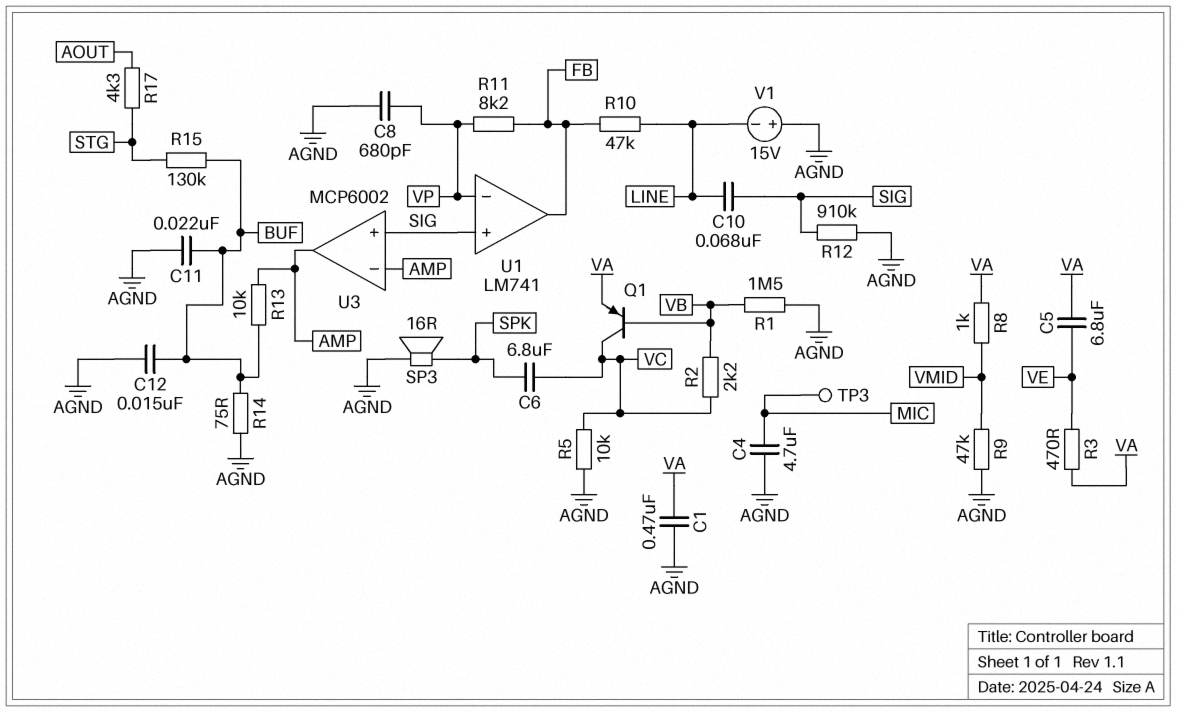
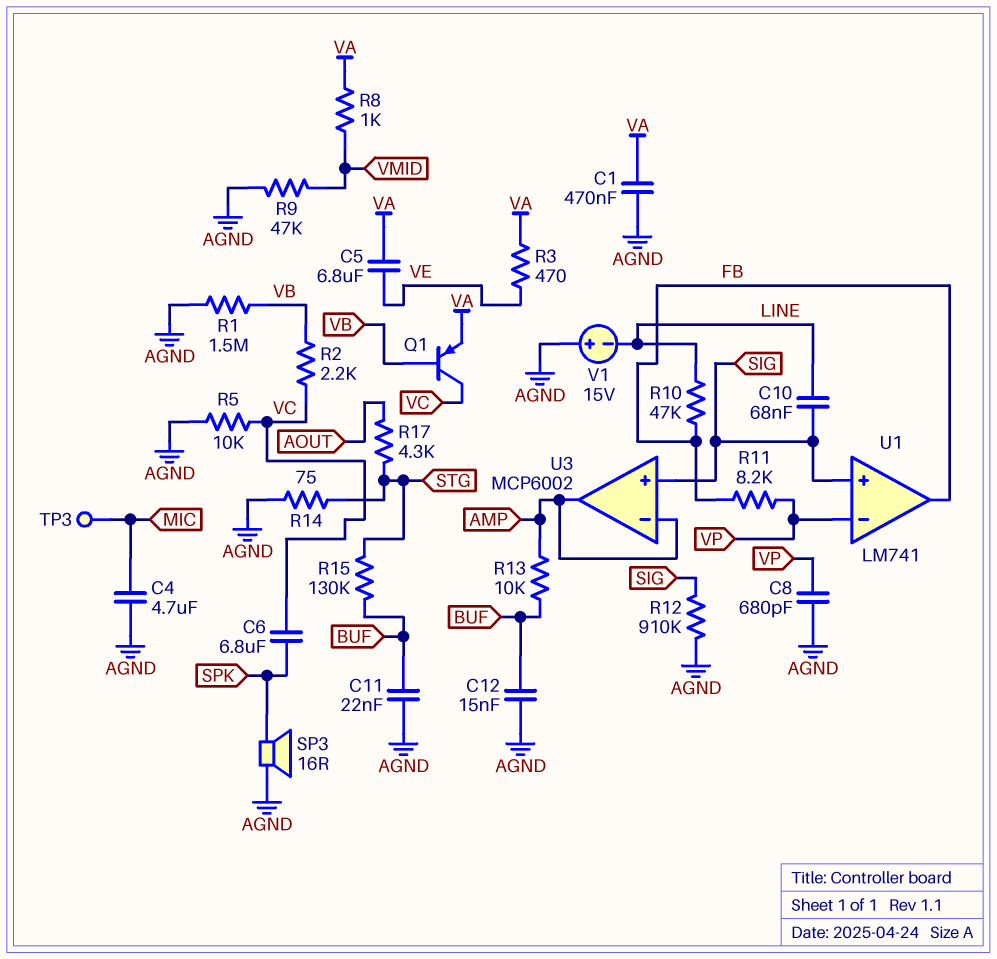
R14: 75 (AGND, BUF) -> 75 (AGND, STG)

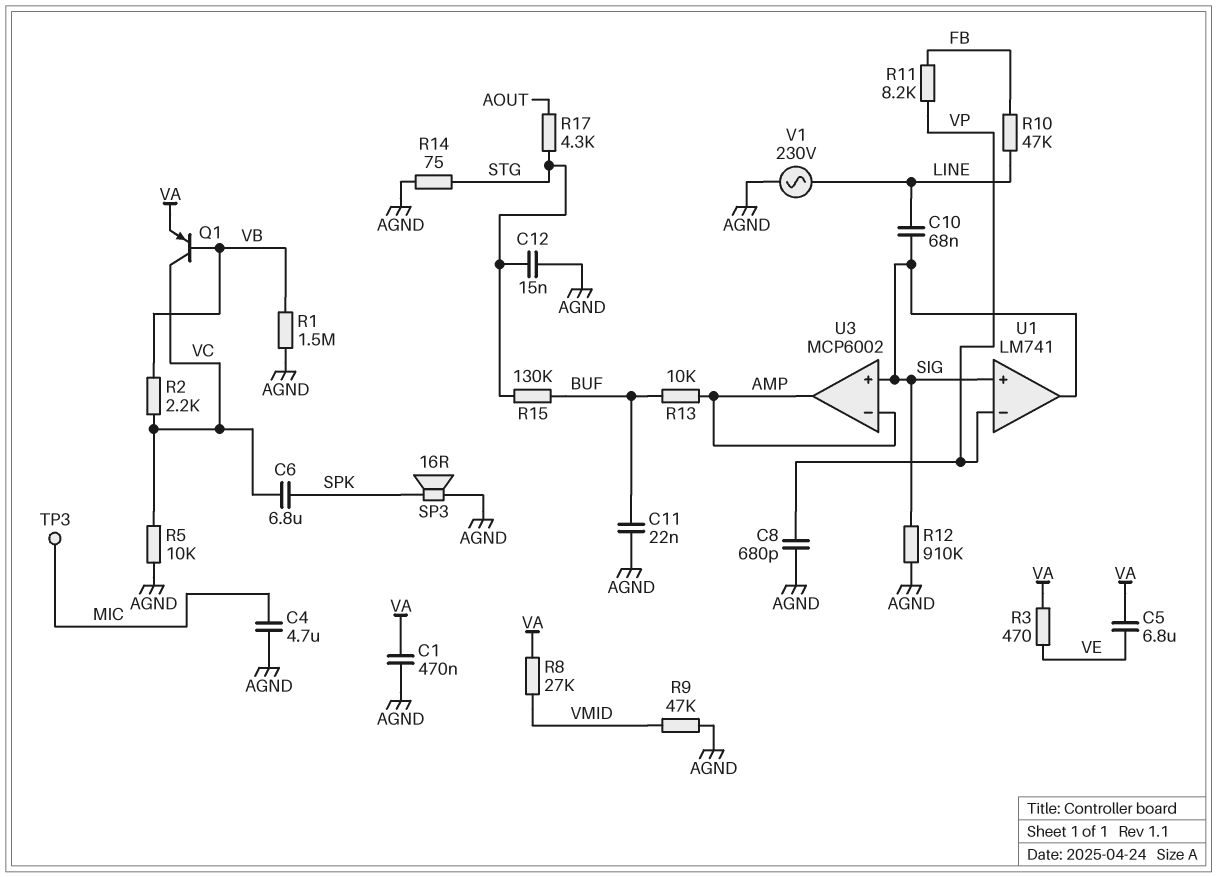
C12: 15nF (AGND, BUF) -> 15nF (AGND, STG)
R8: 1k (VA, VMID) -> 27k (VA, VMID)
U1 pin out: FB -> SIG
V1: 15V (plus AGND, minus LINE) -> AC 230V (AGND, LINE)

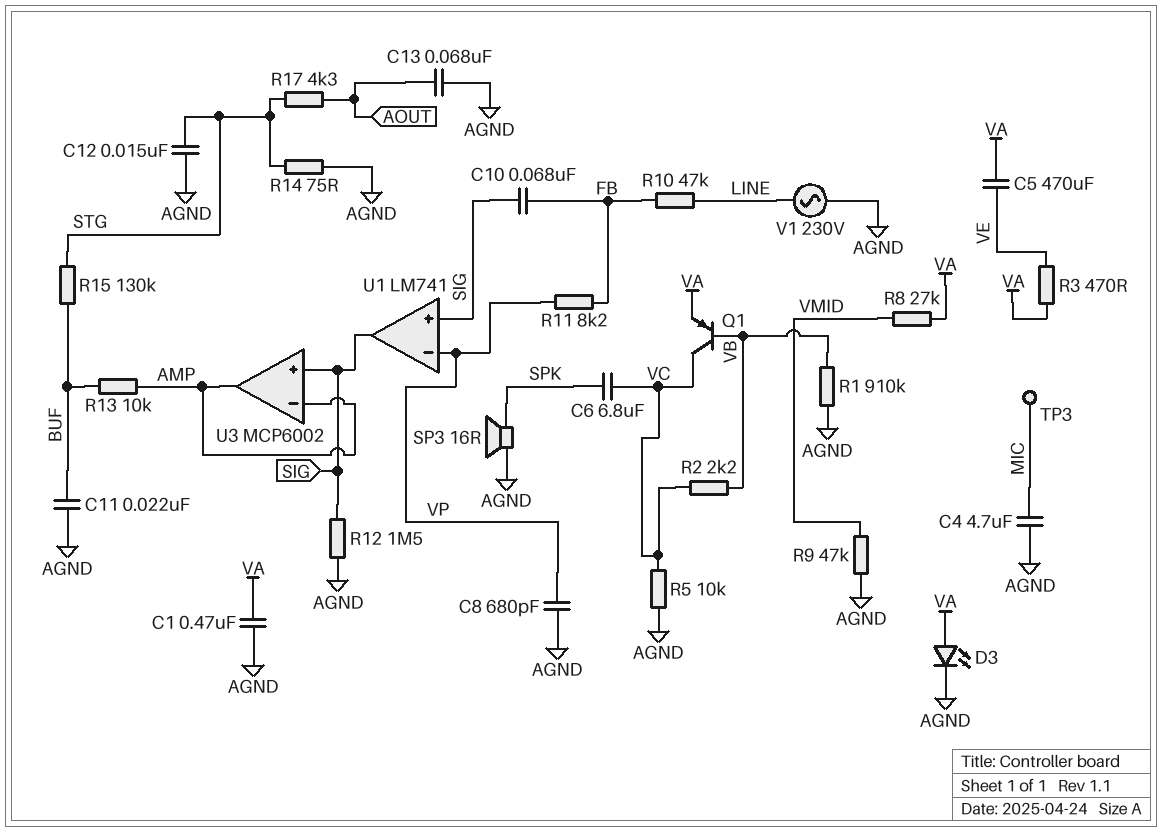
C5: 6.8uF (VA, VE) -> 470uF (VA, VE)
C10: 68nF (LINE, SIG) -> 68nF (FB, SIG)
C13: none -> 68nF (AGND, AOUT)
D3: none -> LED (A VA, K AGND)
R1: 1.5M (AGND, VB) -> 910k (AGND, VB)
R12: 910k (AGND, SIG) -> 1.5M (AGND, SIG)

